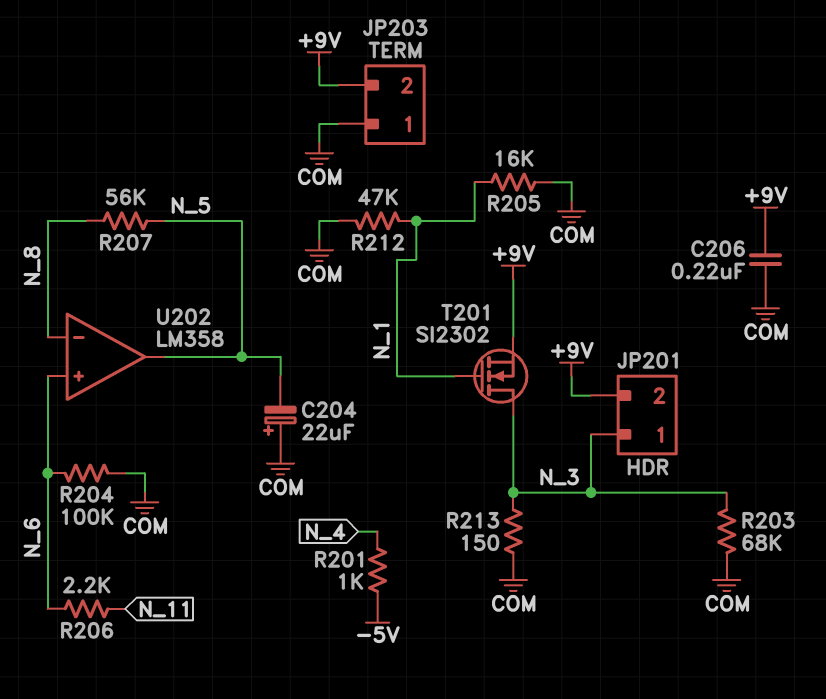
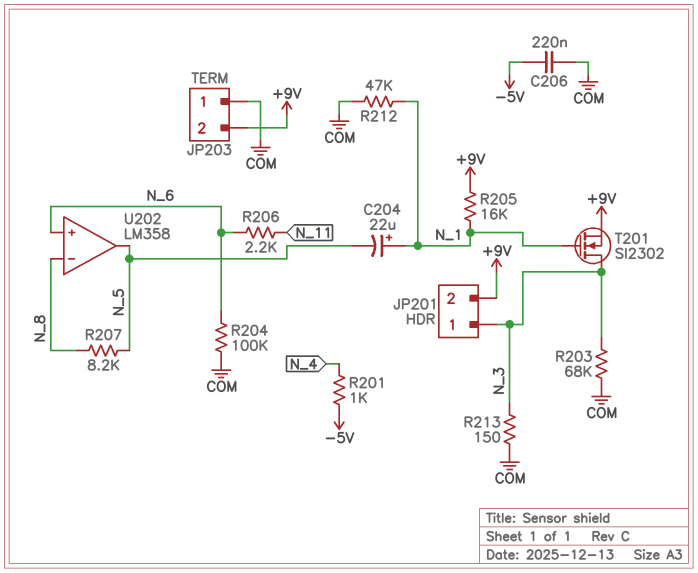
C204: 22uF (plus COM, minus N_5) -> 22uF (plus N_1, minus N_5)
C206: 220nF (+9V, COM) -> 220nF (-5V, COM)
R205: 16k (COM, N_1) -> 16k (+9V, N_1)
R207: 56k (N_5, N_8) -> 8.2k (N_5, N_8)

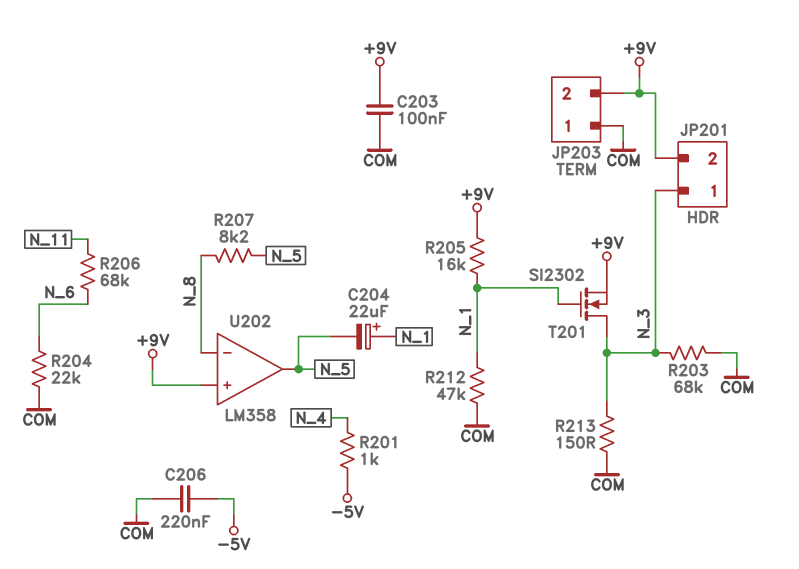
C203: none -> 100nF (+9V, COM)
R204: 100k (COM, N_6) -> 22k (COM, N_6)
R206: 2.2k (N_6, N_11) -> 68k (N_6, N_11)
U202 pin in+: N_6 -> +9V

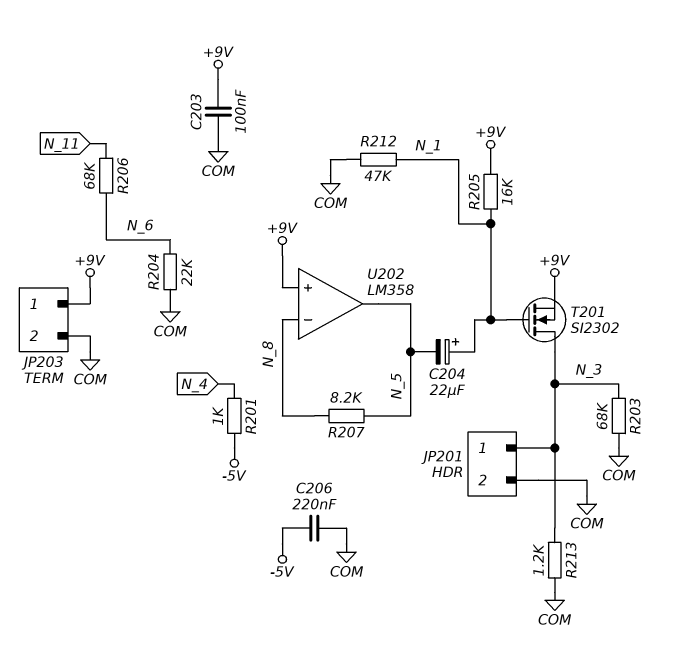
JP201 pin 2: +9V -> COM
JP203 pin 1: COM -> +9V
JP203 pin 2: +9V -> COM
R213: 150 (COM, N_3) -> 1.2k (COM, N_3)

